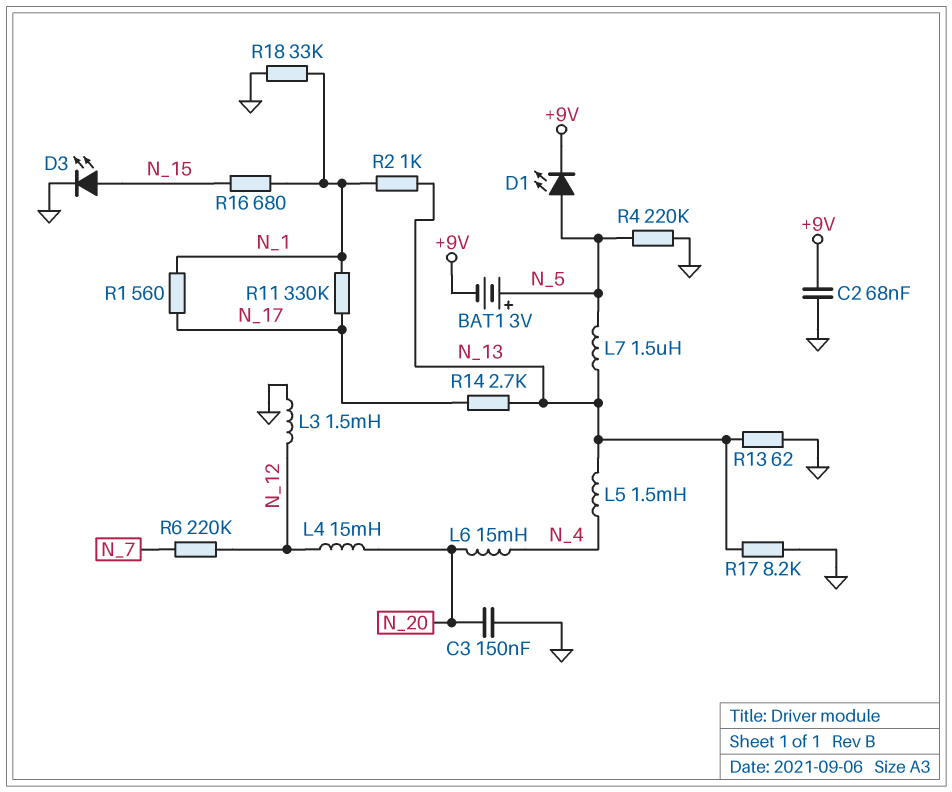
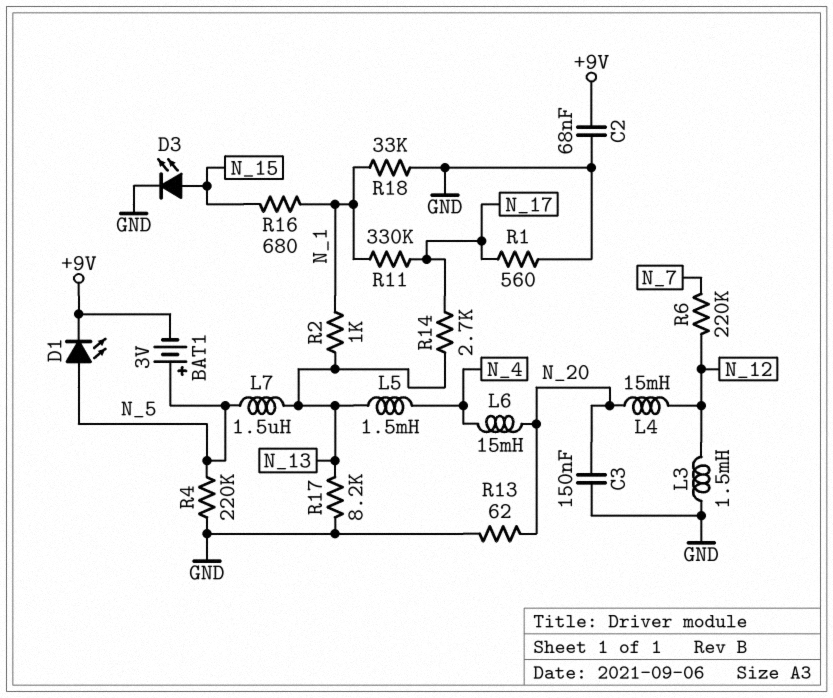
R1: 560 (N_1, N_17) -> 560 (GND, N_17)
R13: 62 (GND, N_13) -> 62 (GND, N_20)

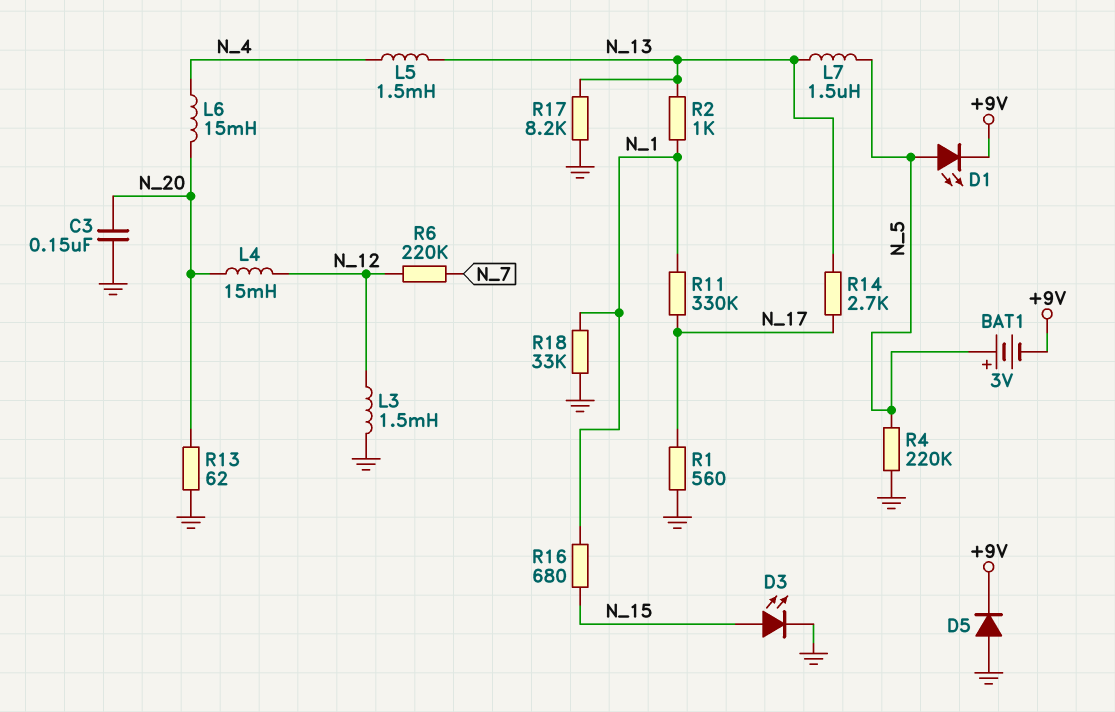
C2: 68nF (+9V, GND) -> none
D5: none -> diode (A GND, K +9V)

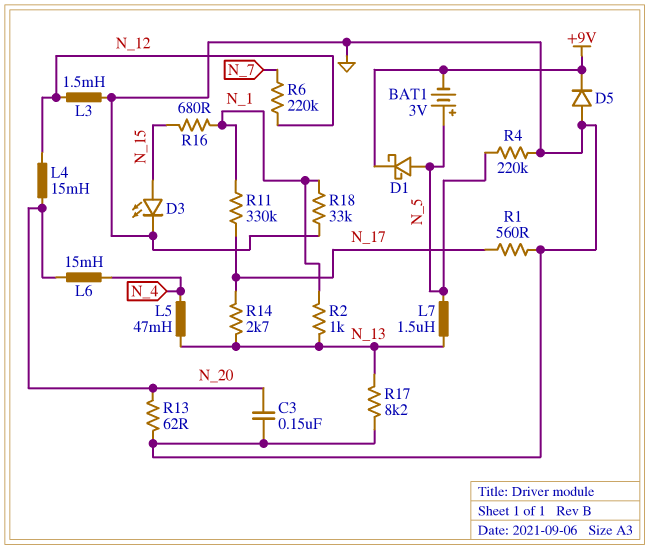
D1: LED (A N_5, K +9V) -> schottky (A N_5, K +9V)
L5: 1.5mH (N_4, N_13) -> 47mH (N_4, N_13)

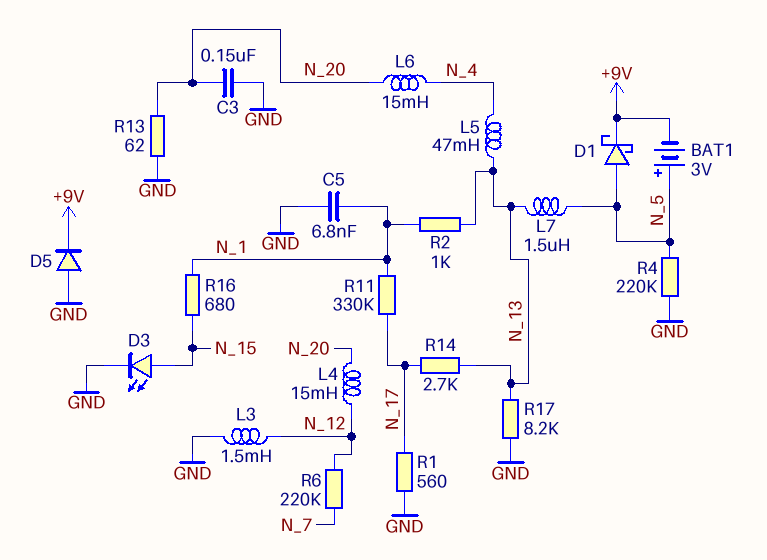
C5: none -> 6.8nF (GND, N_1)
R18: 33k (GND, N_1) -> none

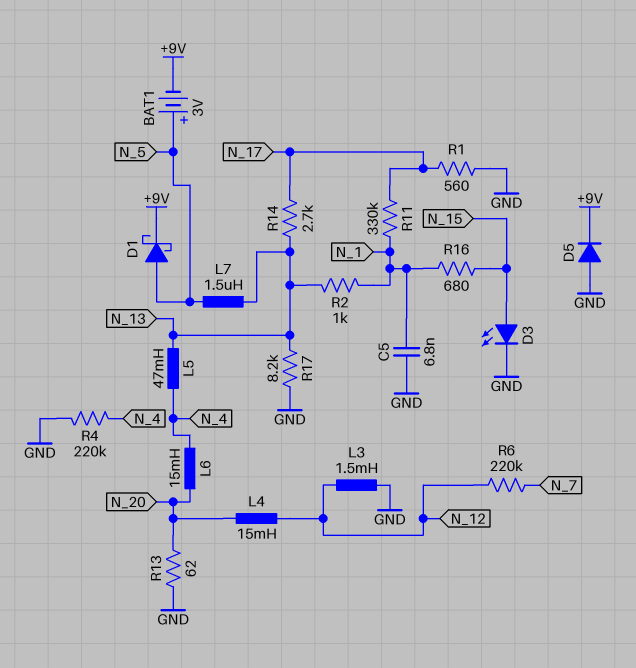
C3: 150nF (GND, N_20) -> none
R4: 220k (GND, N_5) -> 220k (GND, N_4)

